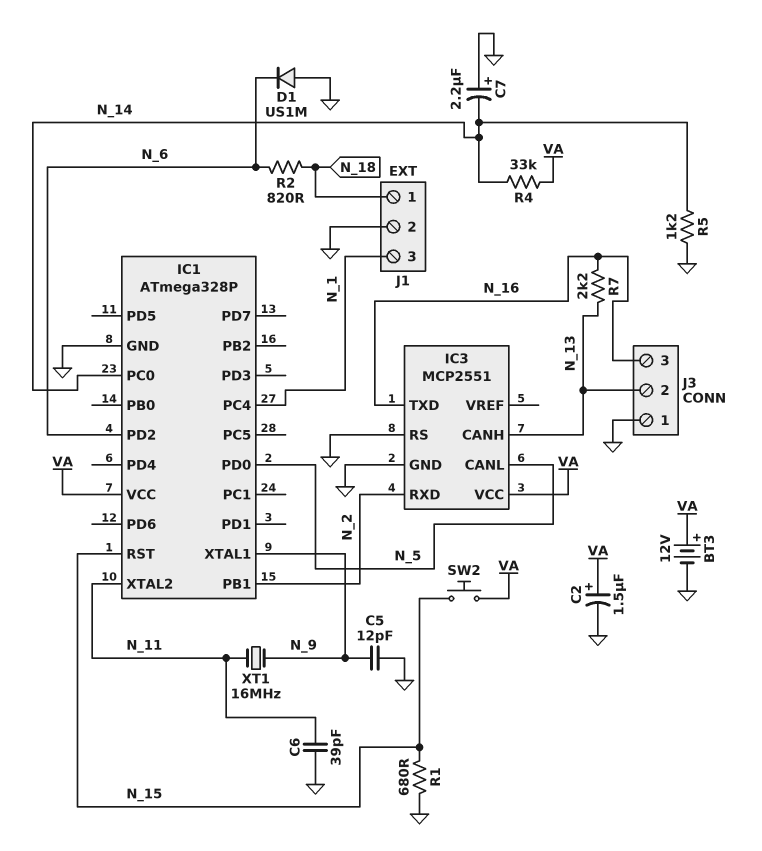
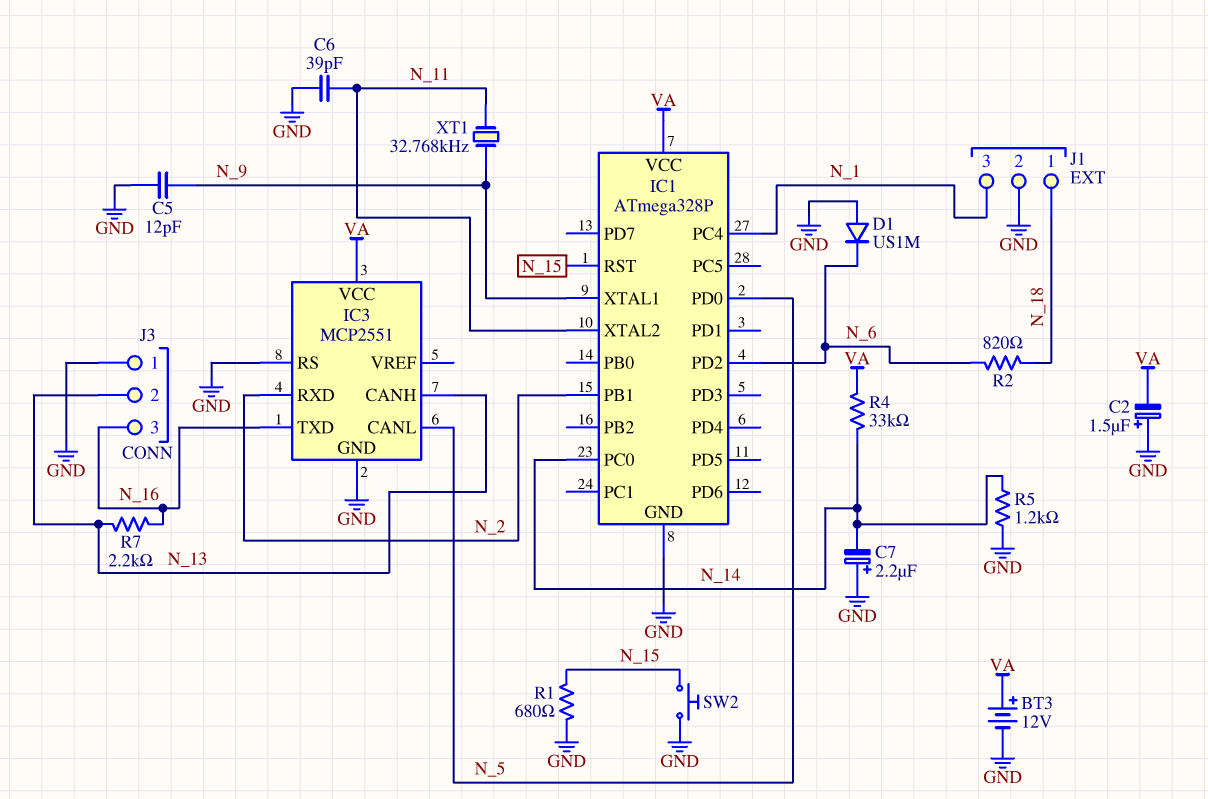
C2: 1.5uF (plus VA, minus GND) -> 1.5uF (plus GND, minus VA)
SW2: button (N_15, VA) -> button (GND, N_15)
XT1: 16MHz (N_9, N_11) -> 32.768kHz (N_9, N_11)

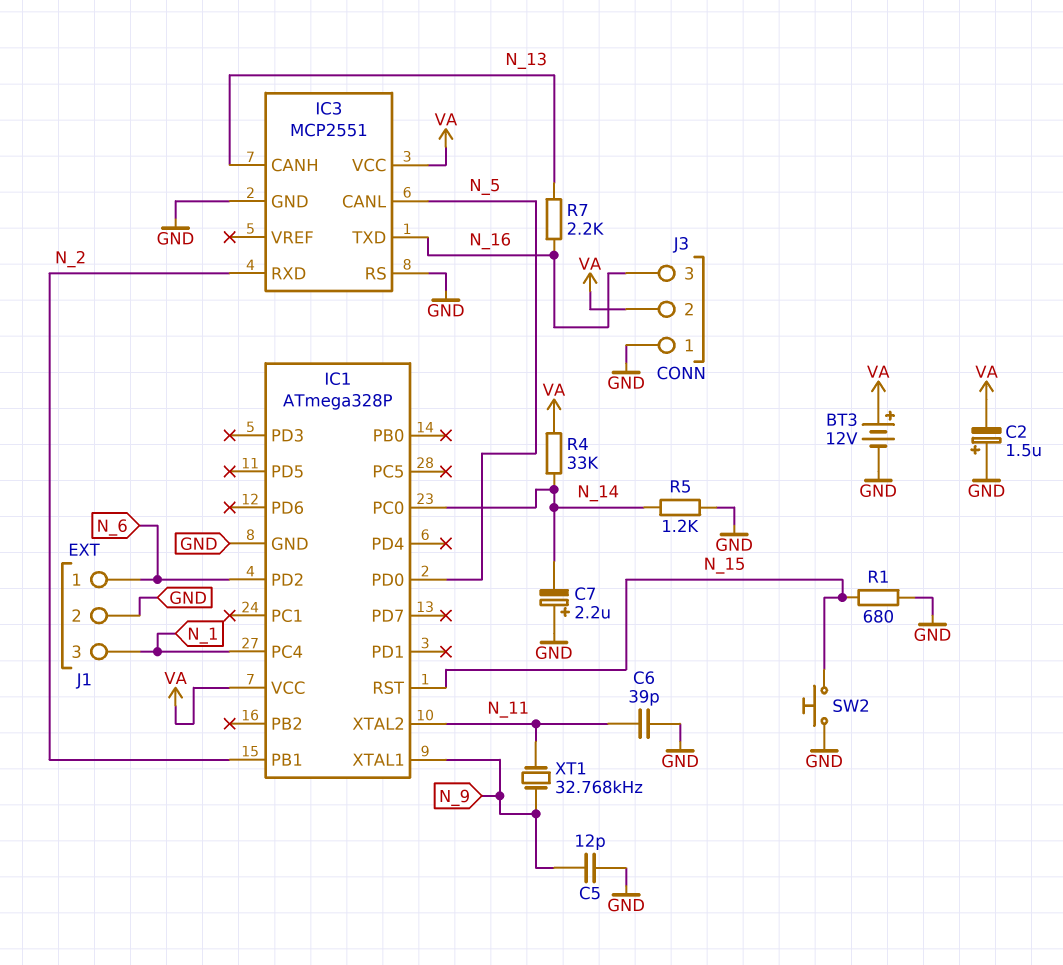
D1: diode US1M (A GND, K N_6) -> none
J1 pin 1: N_18 -> N_6
J3 pin 2: N_13 -> VA
R2: 820 (N_6, N_18) -> none

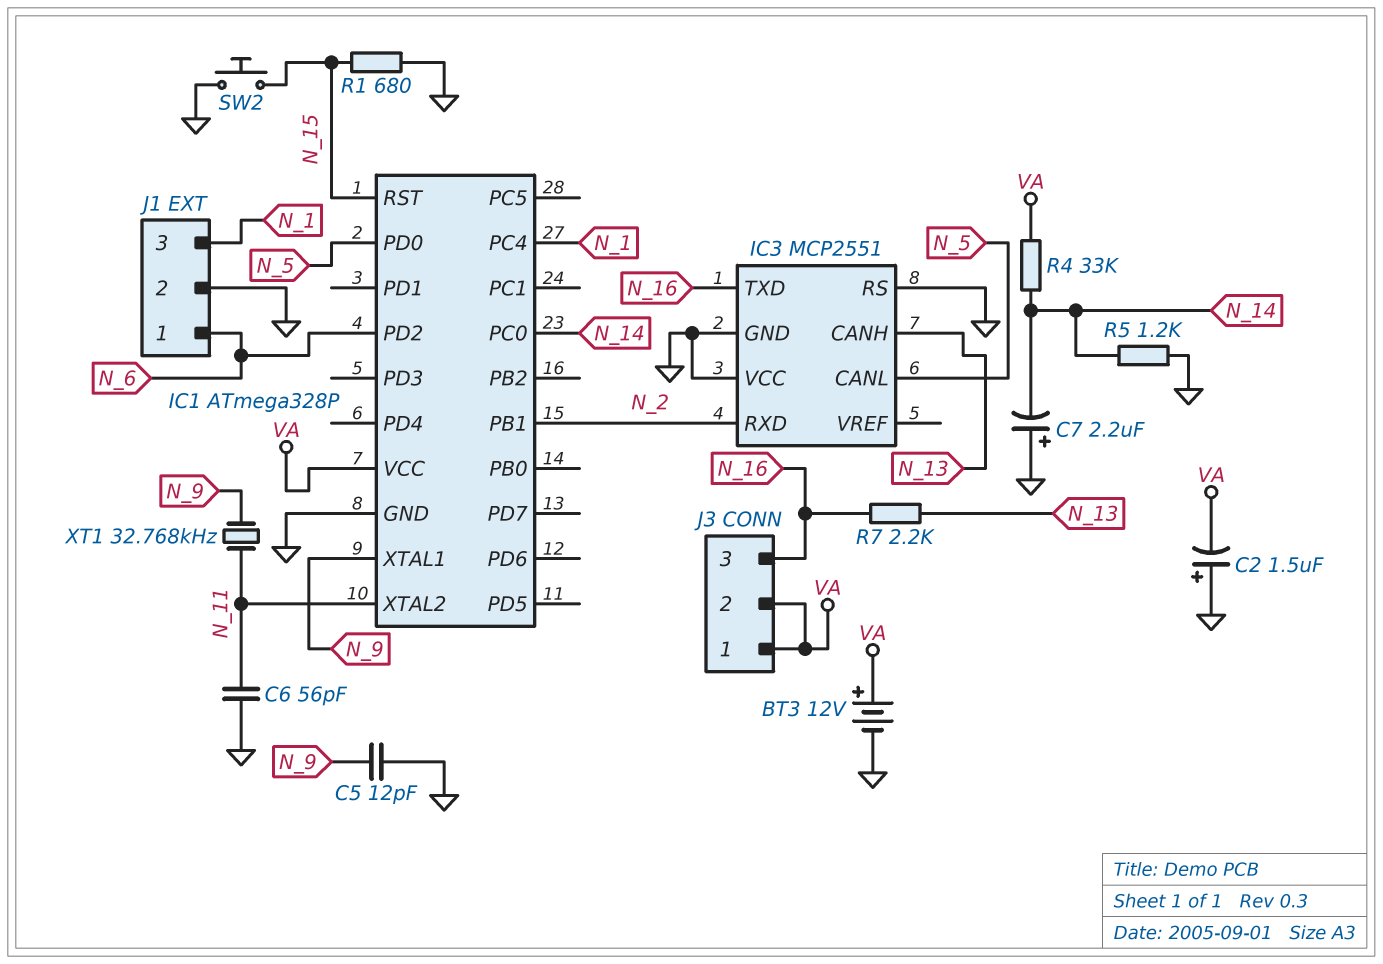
C6: 39pF (GND, N_11) -> 56pF (GND, N_11)
IC3 pin VCC: VA -> GND
J3 pin 1: GND -> VA

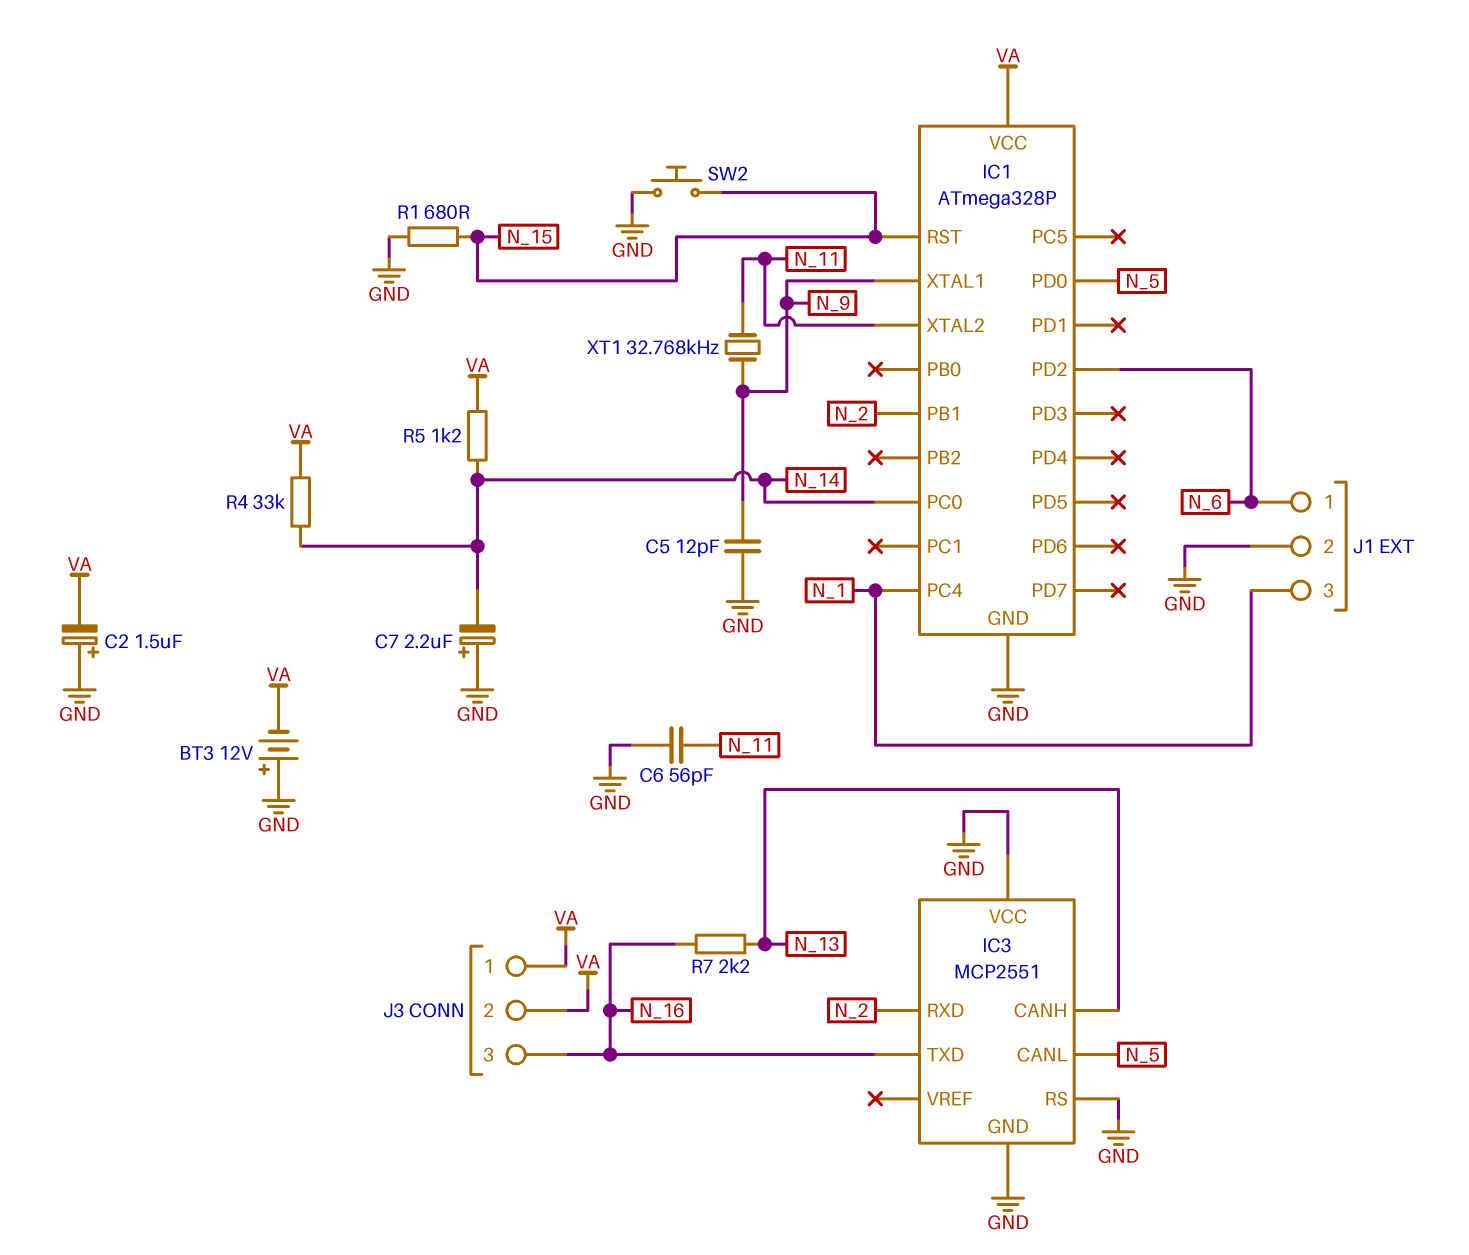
BT3: 12V (plus VA, minus GND) -> 12V (plus GND, minus VA)
R5: 1.2k (GND, N_14) -> 1.2k (N_14, VA)

